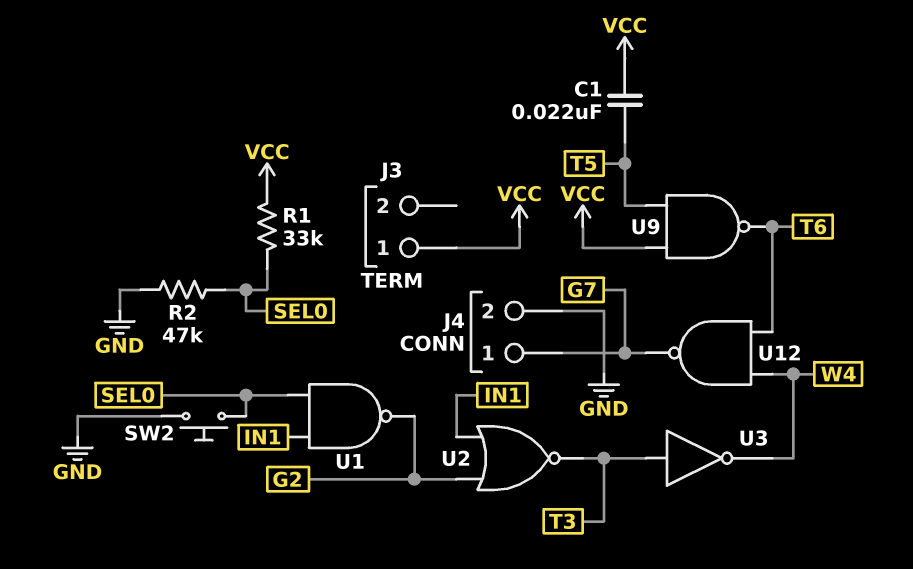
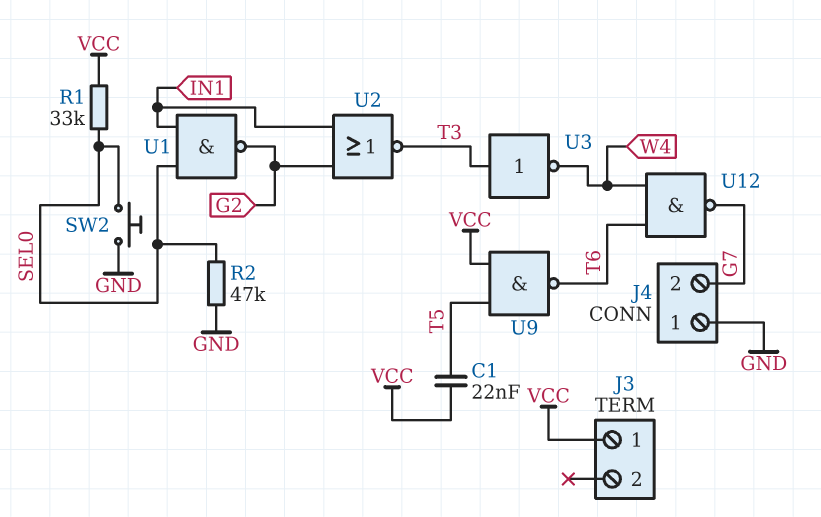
J4 pin 1: G7 -> GND
J4 pin 2: GND -> G7

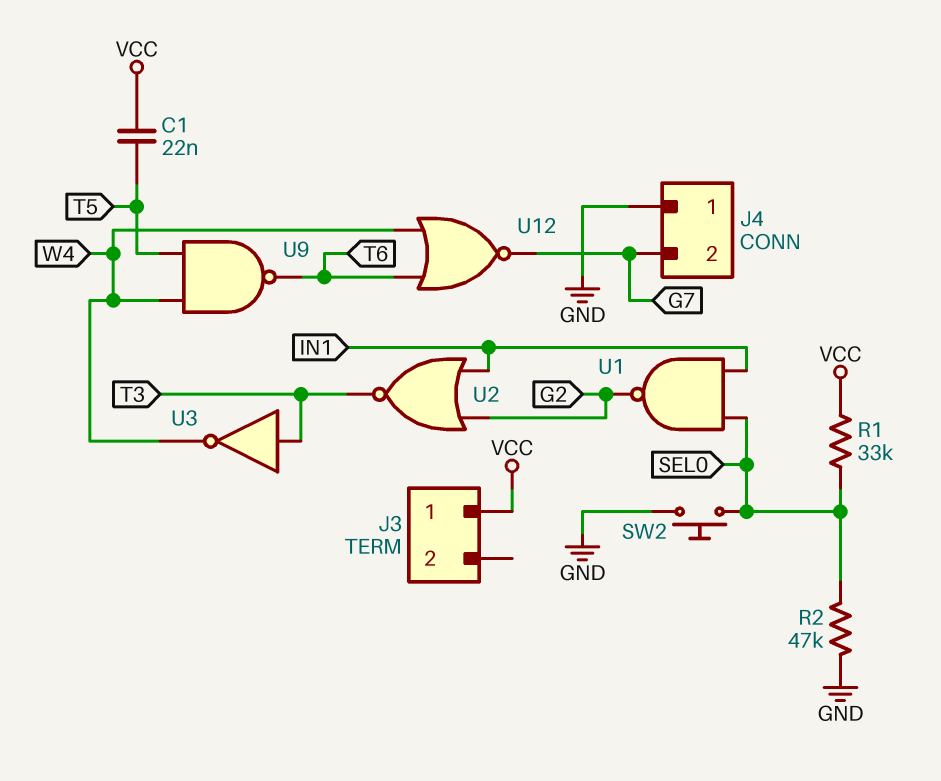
U9: NAND (in T5, in VCC, out T6) -> NAND (in T5, in W4, out T6)
U12: NAND (in T6, in W4, out G7) -> NOR (in T6, in W4, out G7)

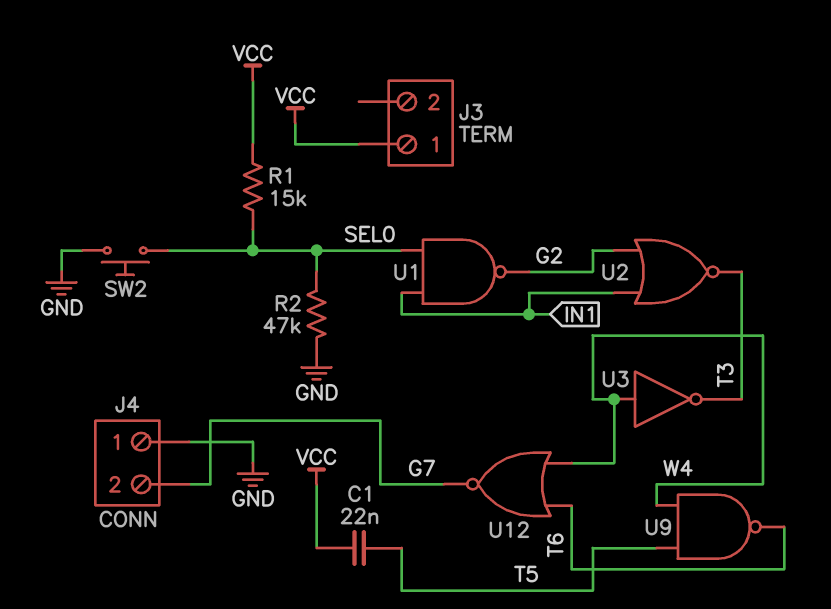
R1: 33k (SEL0, VCC) -> 15k (SEL0, VCC)
U3: NOT (in T3, out W4) -> NOT (in W4, out T3)

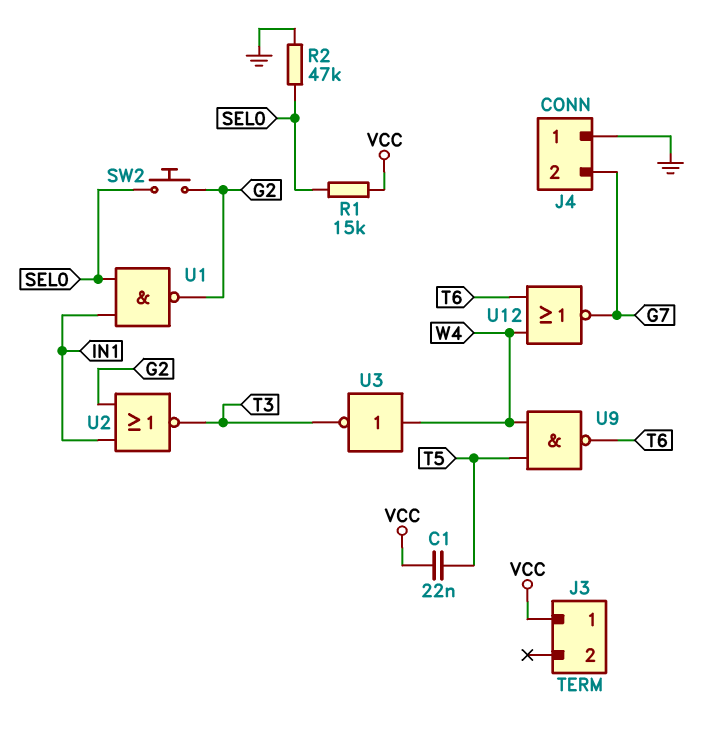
SW2: button (GND, SEL0) -> button (G2, SEL0)

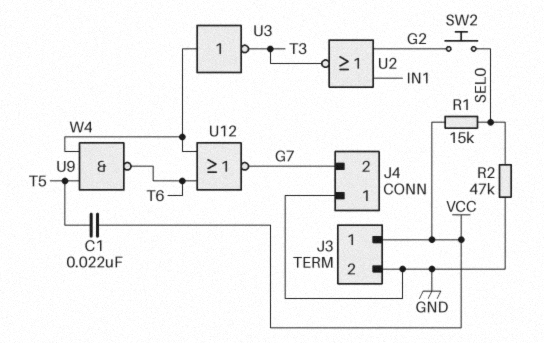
J3 pin 2: none -> GND
U1: NAND (in IN1, in SEL0, out G2) -> none

